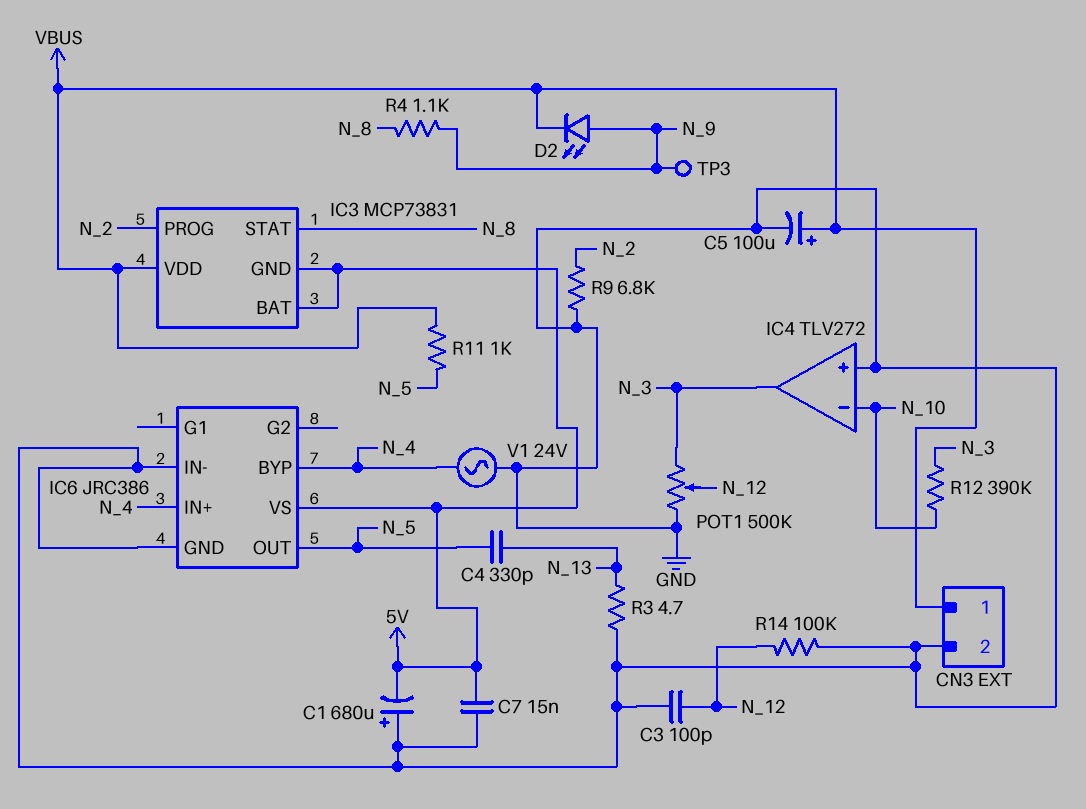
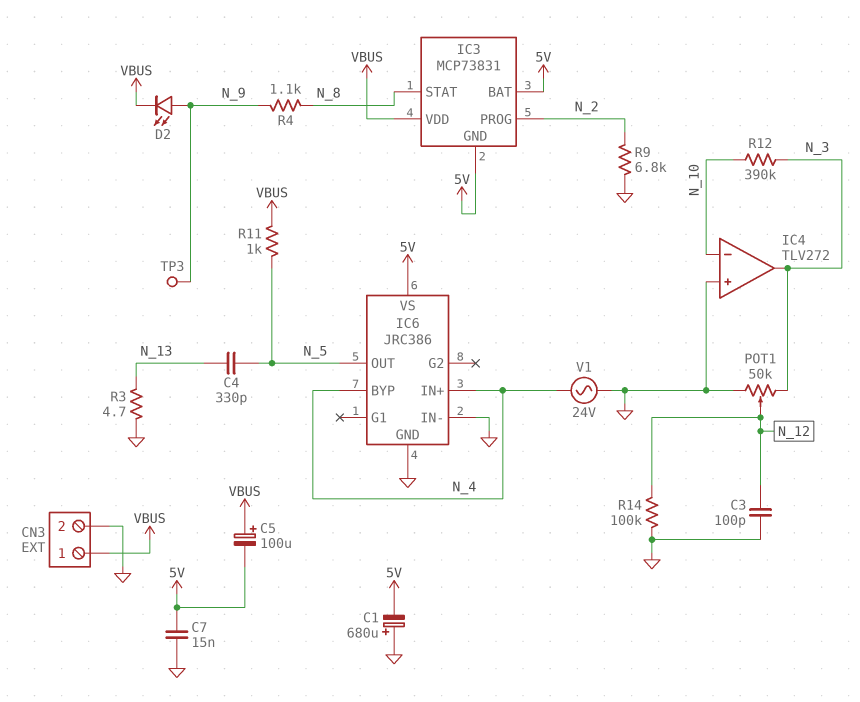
C5: 100uF (plus VBUS, minus GND) -> 100uF (plus VBUS, minus 5V)
POT1: 500k (GND, N_3, wiper N_12) -> 50k (GND, N_3, wiper N_12)

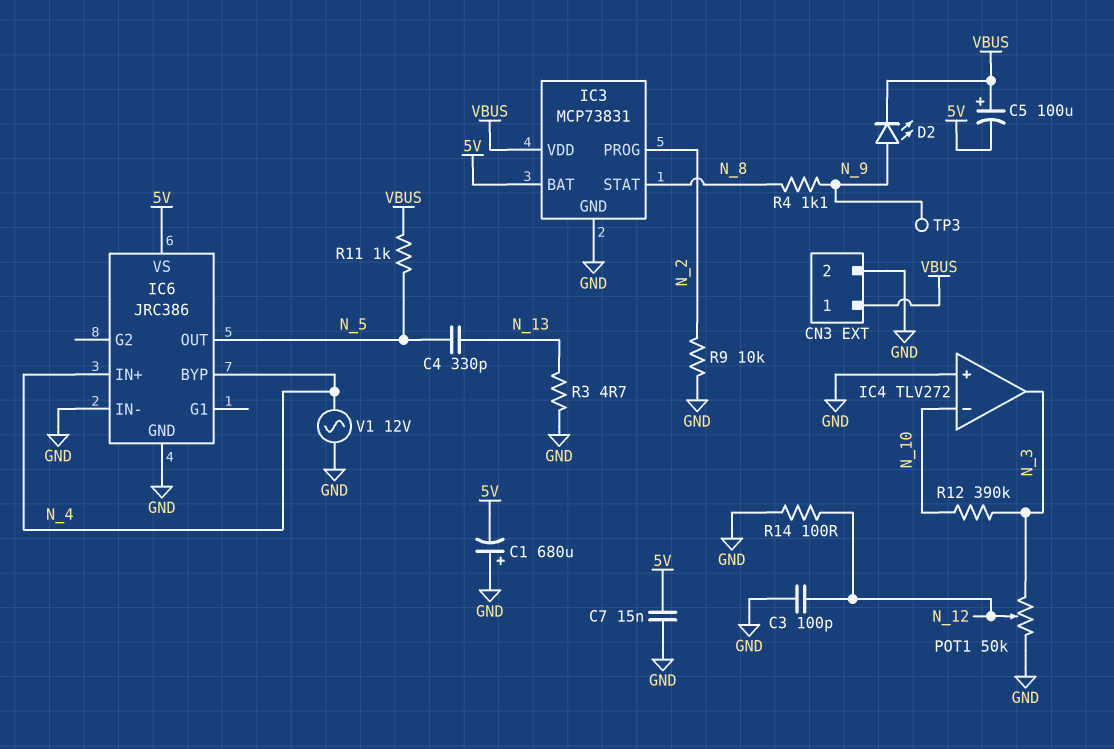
IC3 pin GND: 5V -> GND
R9: 6.8k (GND, N_2) -> 10k (GND, N_2)
R14: 100k (GND, N_12) -> 100 (GND, N_12)
V1: AC 24V (GND, N_4) -> AC 12V (GND, N_4)

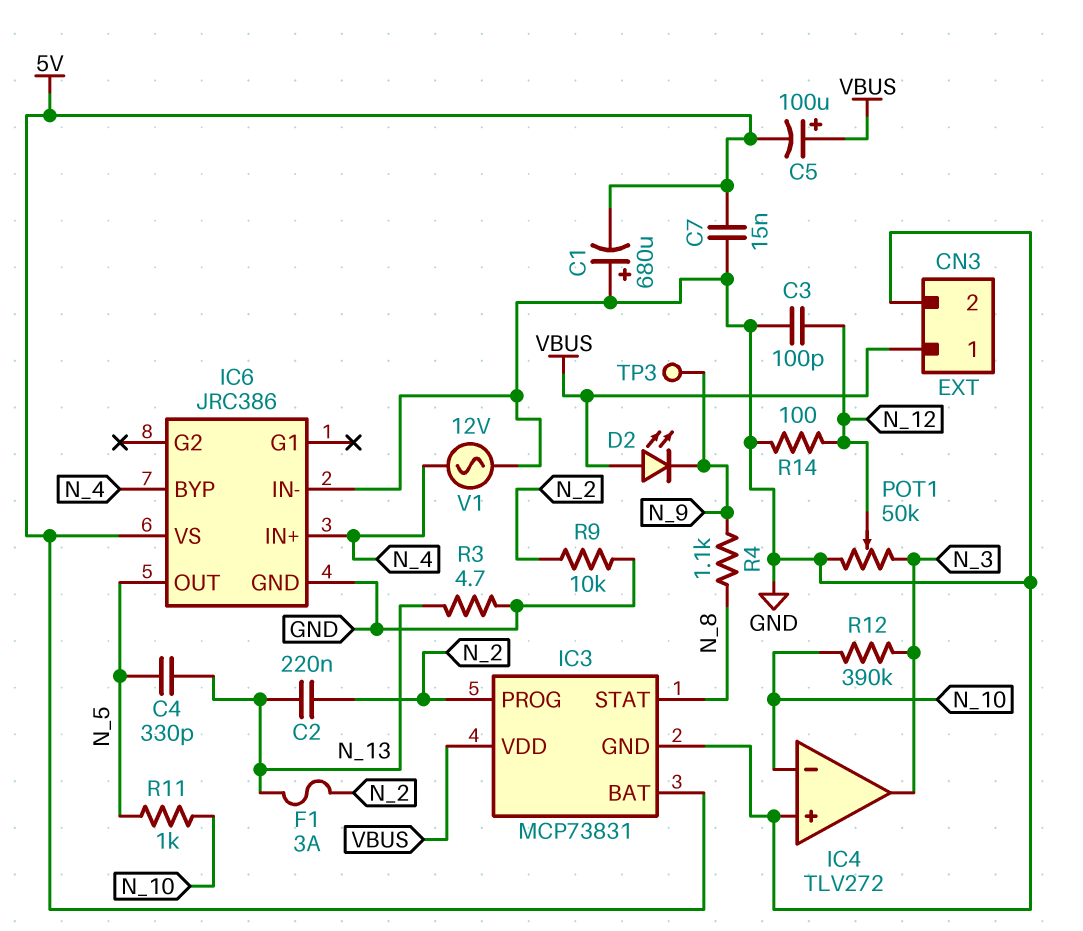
C2: none -> 220nF (N_2, N_13)
D2: LED (A N_9, K VBUS) -> LED (A VBUS, K N_9)
F1: none -> 3A (N_2, N_13)
R11: 1k (N_5, VBUS) -> 1k (N_5, N_10)

